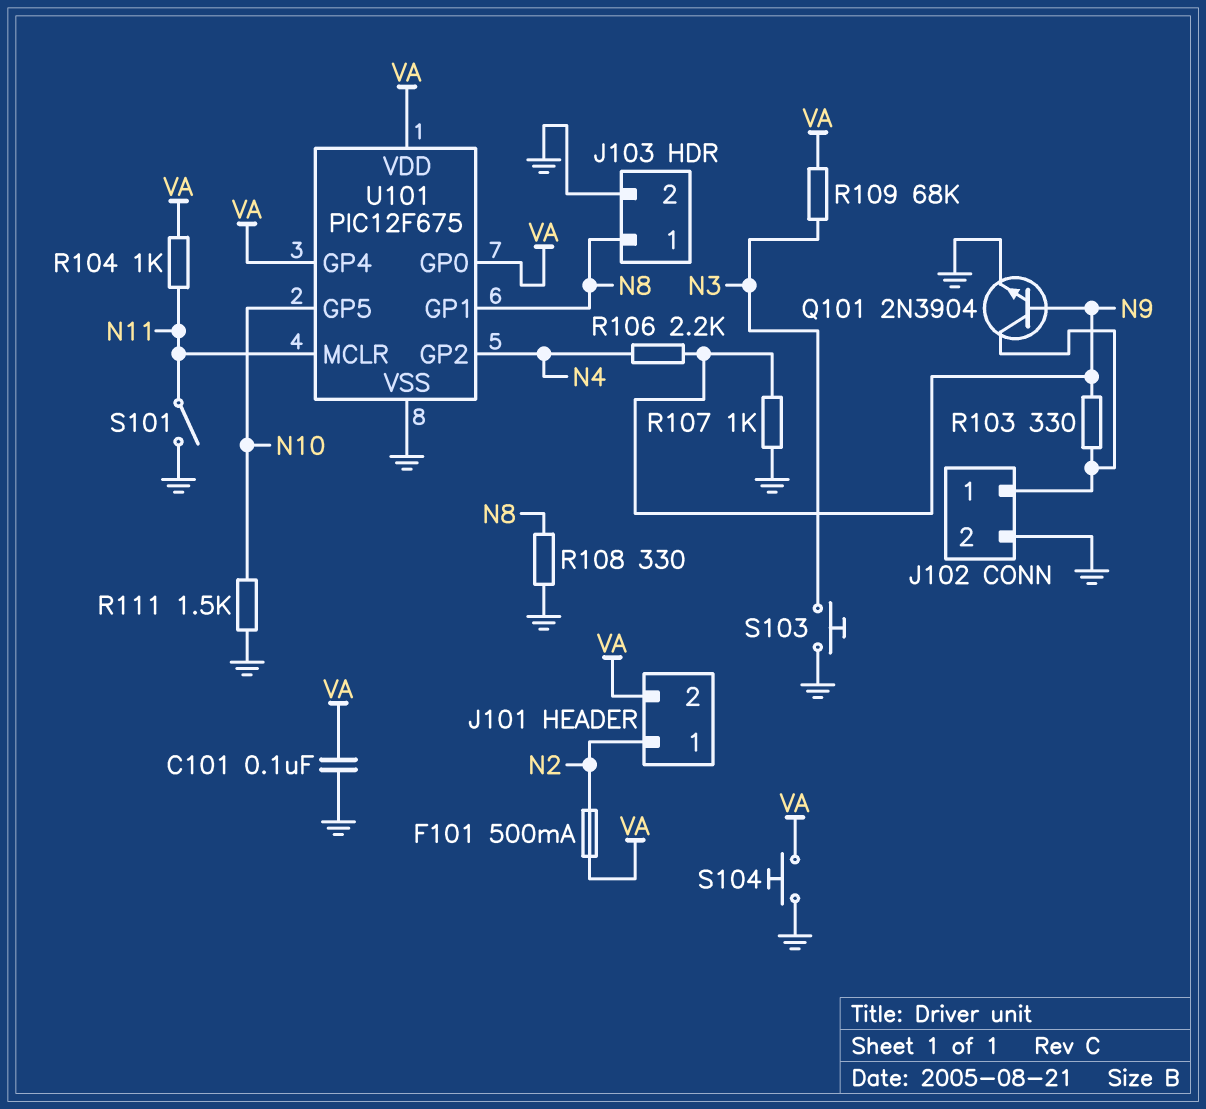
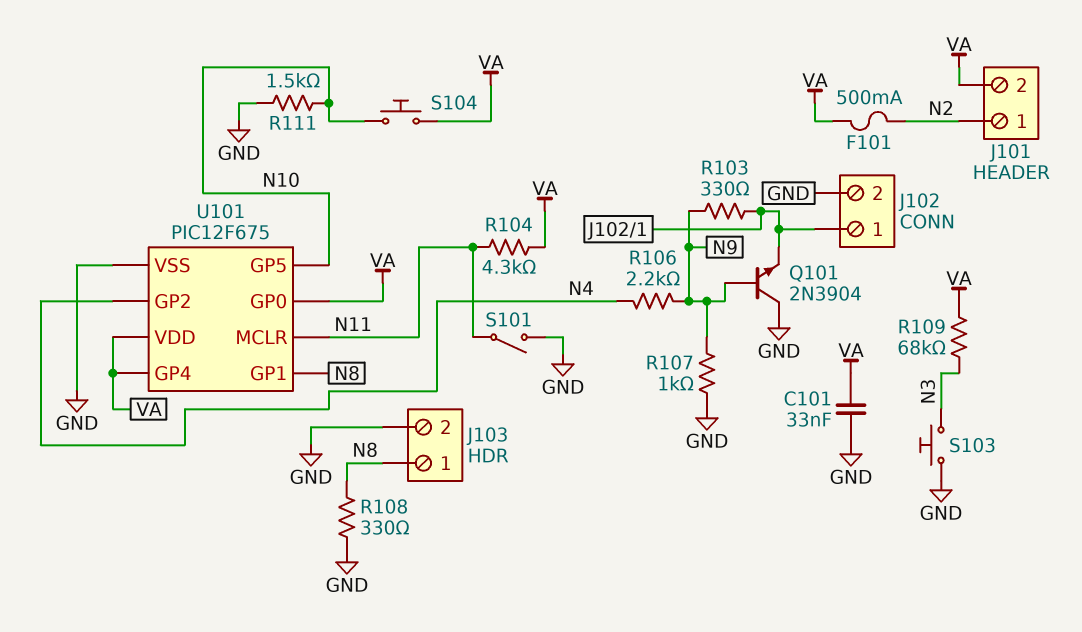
C101: 100nF (GND, VA) -> 33nF (GND, VA)
Q101: NPN 2N3904 (B N9, C J102/1, E GND) -> NPN 2N3904 (B N9, C GND, E J102/1)
R104: 1k (N11, VA) -> 4.3k (N11, VA)
S104: button (GND, VA) -> button (N10, VA)

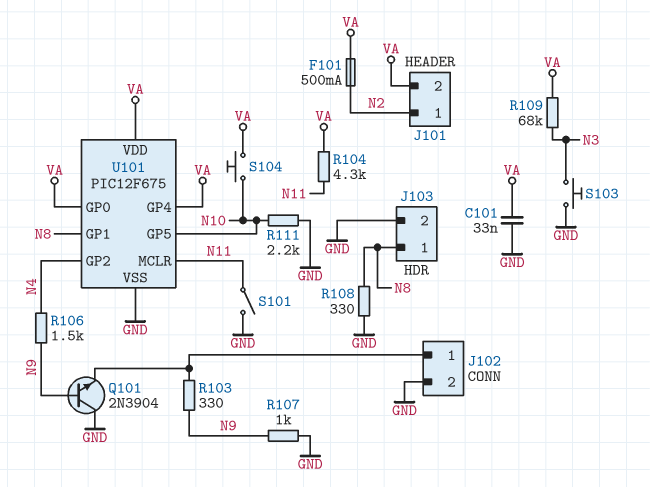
R106: 2.2k (N4, N9) -> 1.5k (N4, N9)
R111: 1.5k (GND, N10) -> 2.2k (GND, N10)

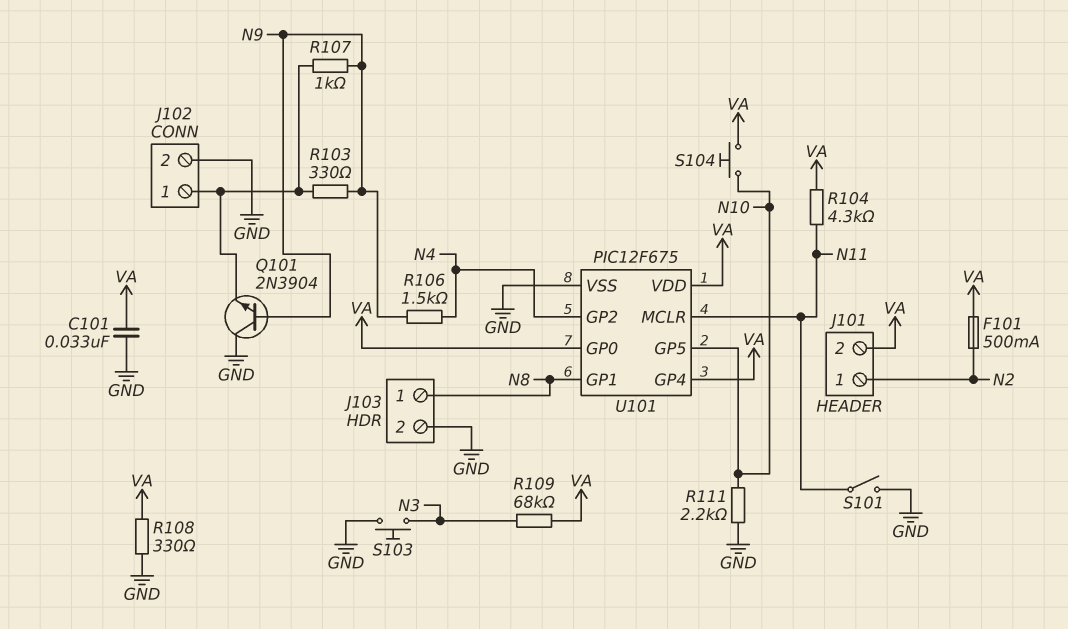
R107: 1k (GND, N9) -> 1k (J102/1, N9)
R108: 330 (GND, N8) -> 330 (GND, VA)

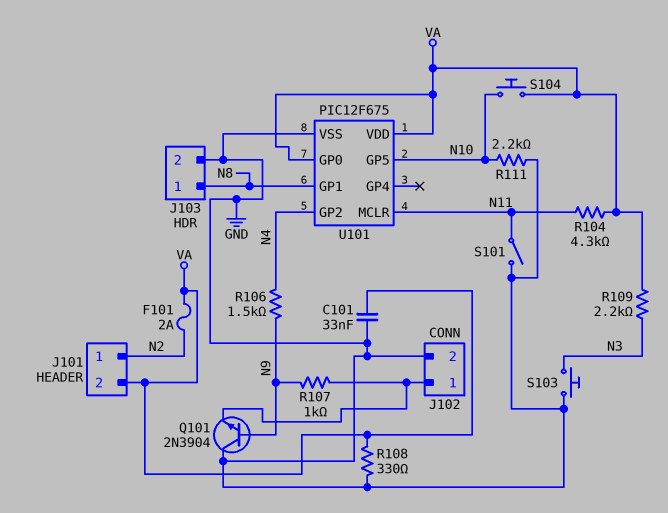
F101: 500mA (N2, VA) -> 2A (N2, VA)
R103: 330 (J102/1, N9) -> none
R109: 68k (N3, VA) -> 2.2k (N3, VA)
U101 pin GP4: VA -> none

